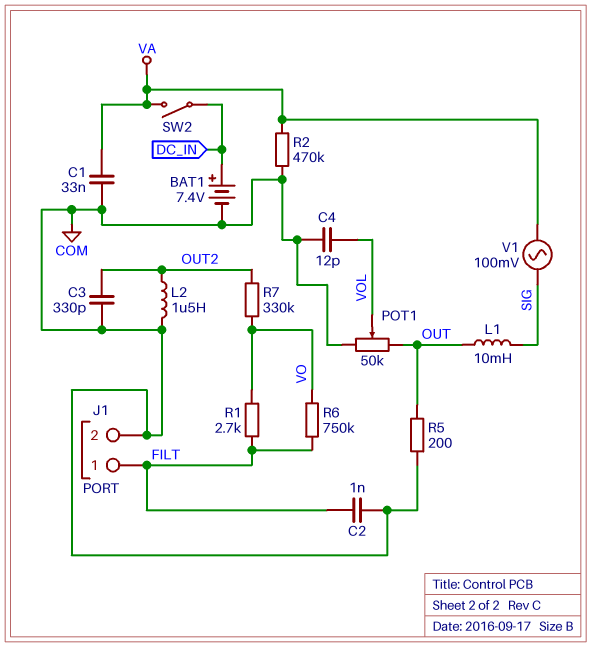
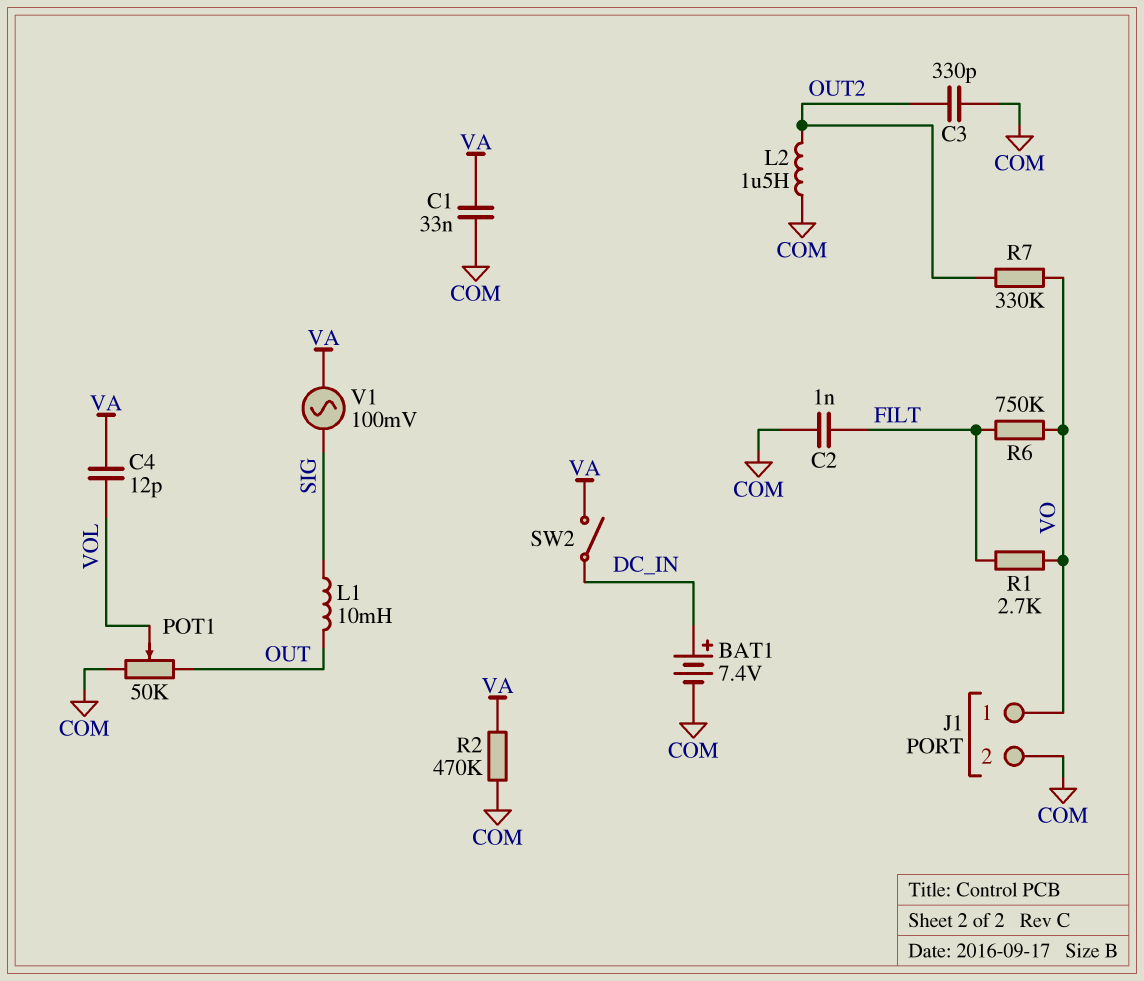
C4: 12pF (COM, VOL) -> 12pF (VA, VOL)
J1 pin 1: FILT -> VO
R5: 200 (COM, OUT) -> none

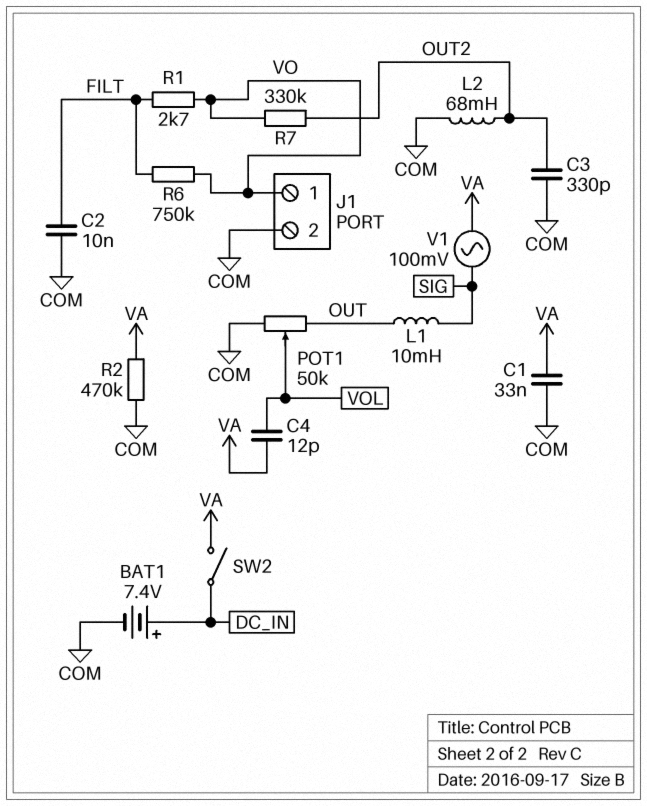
C2: 1nF (COM, FILT) -> 10nF (COM, FILT)
L2: 1.5uH (COM, OUT2) -> 68mH (COM, OUT2)

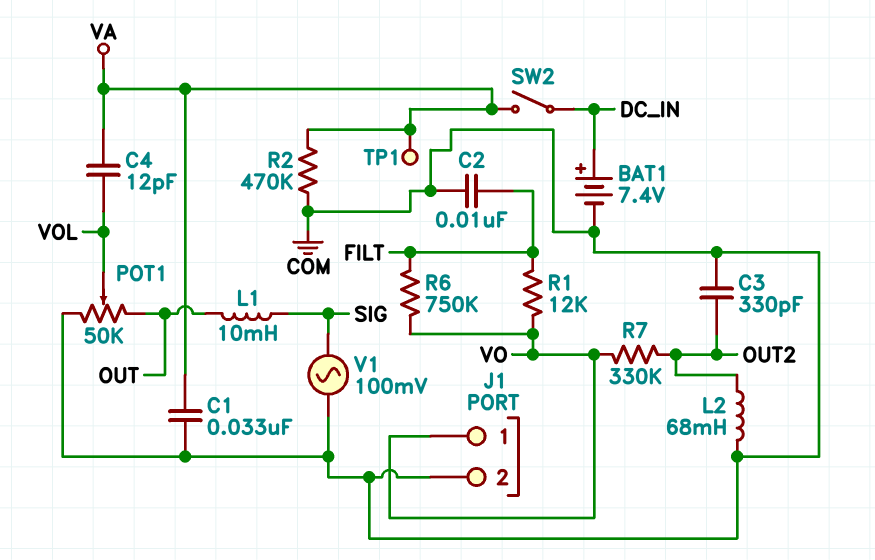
R1: 2.7k (FILT, VO) -> 12k (FILT, VO)
TP1: none -> test point (VA)
V1: AC 100mV (SIG, VA) -> AC 100mV (COM, SIG)

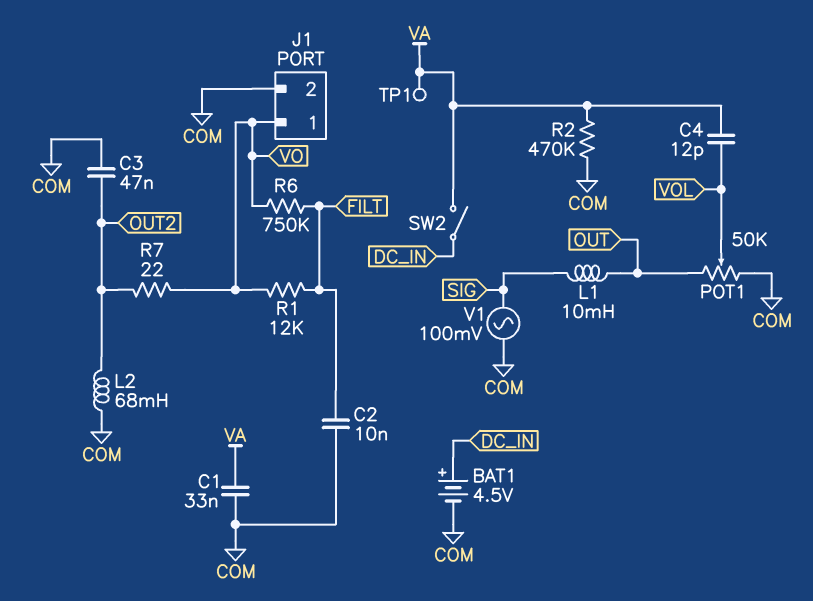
BAT1: 7.4V (plus DC_IN, minus COM) -> 4.5V (plus DC_IN, minus COM)
C3: 330pF (COM, OUT2) -> 47nF (COM, OUT2)
R7: 330k (OUT2, VO) -> 22 (OUT2, VO)

